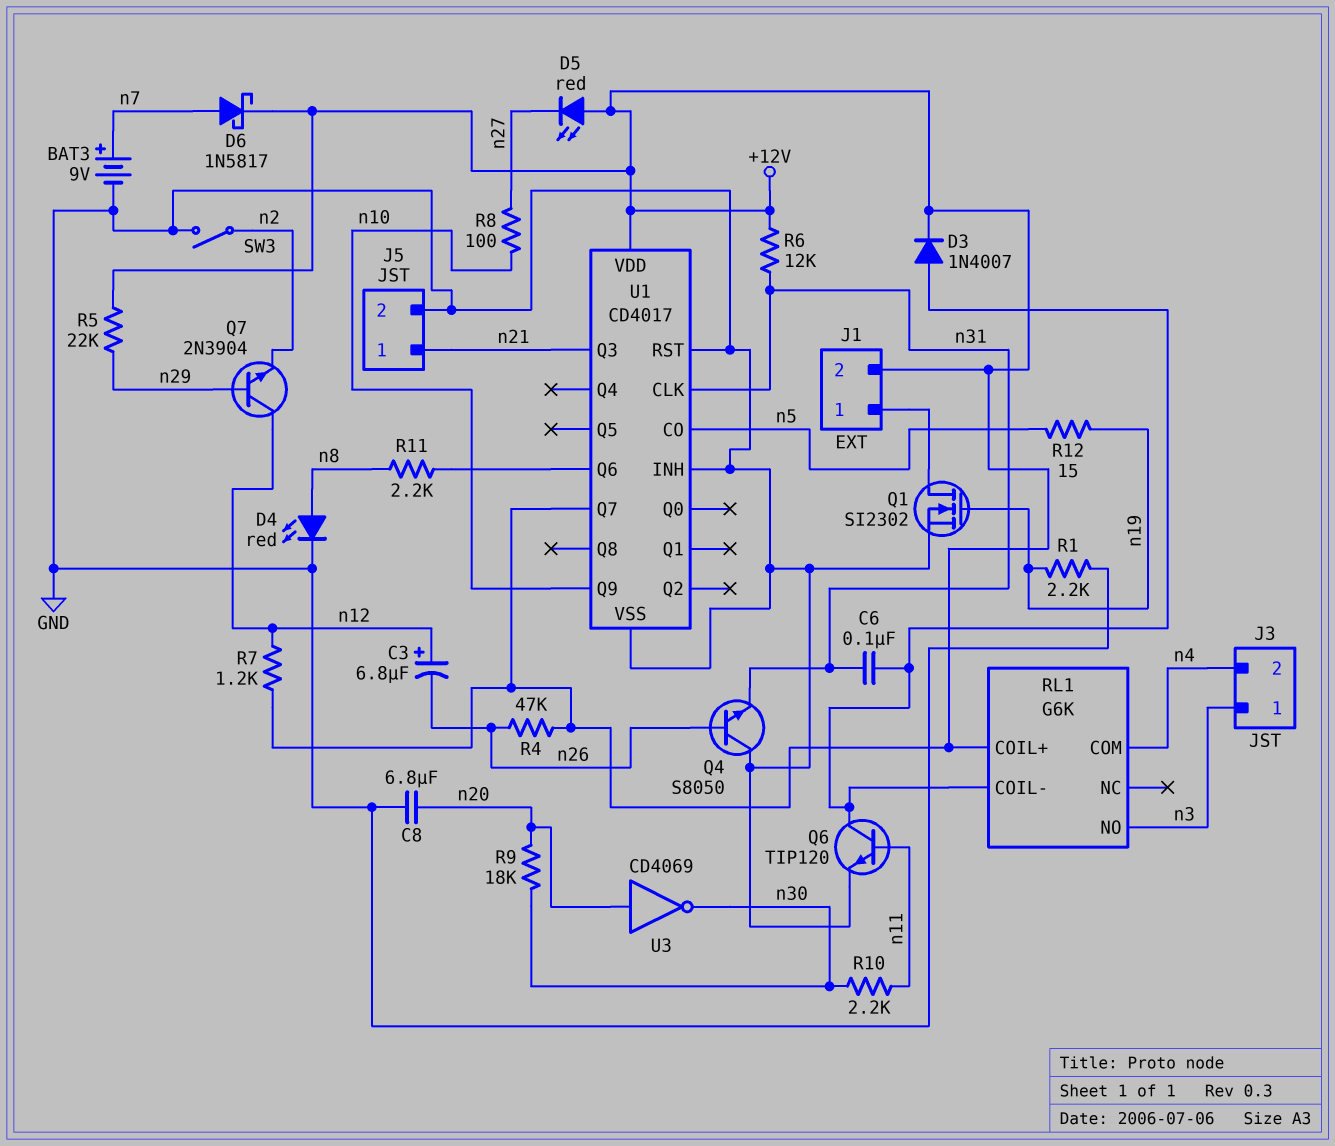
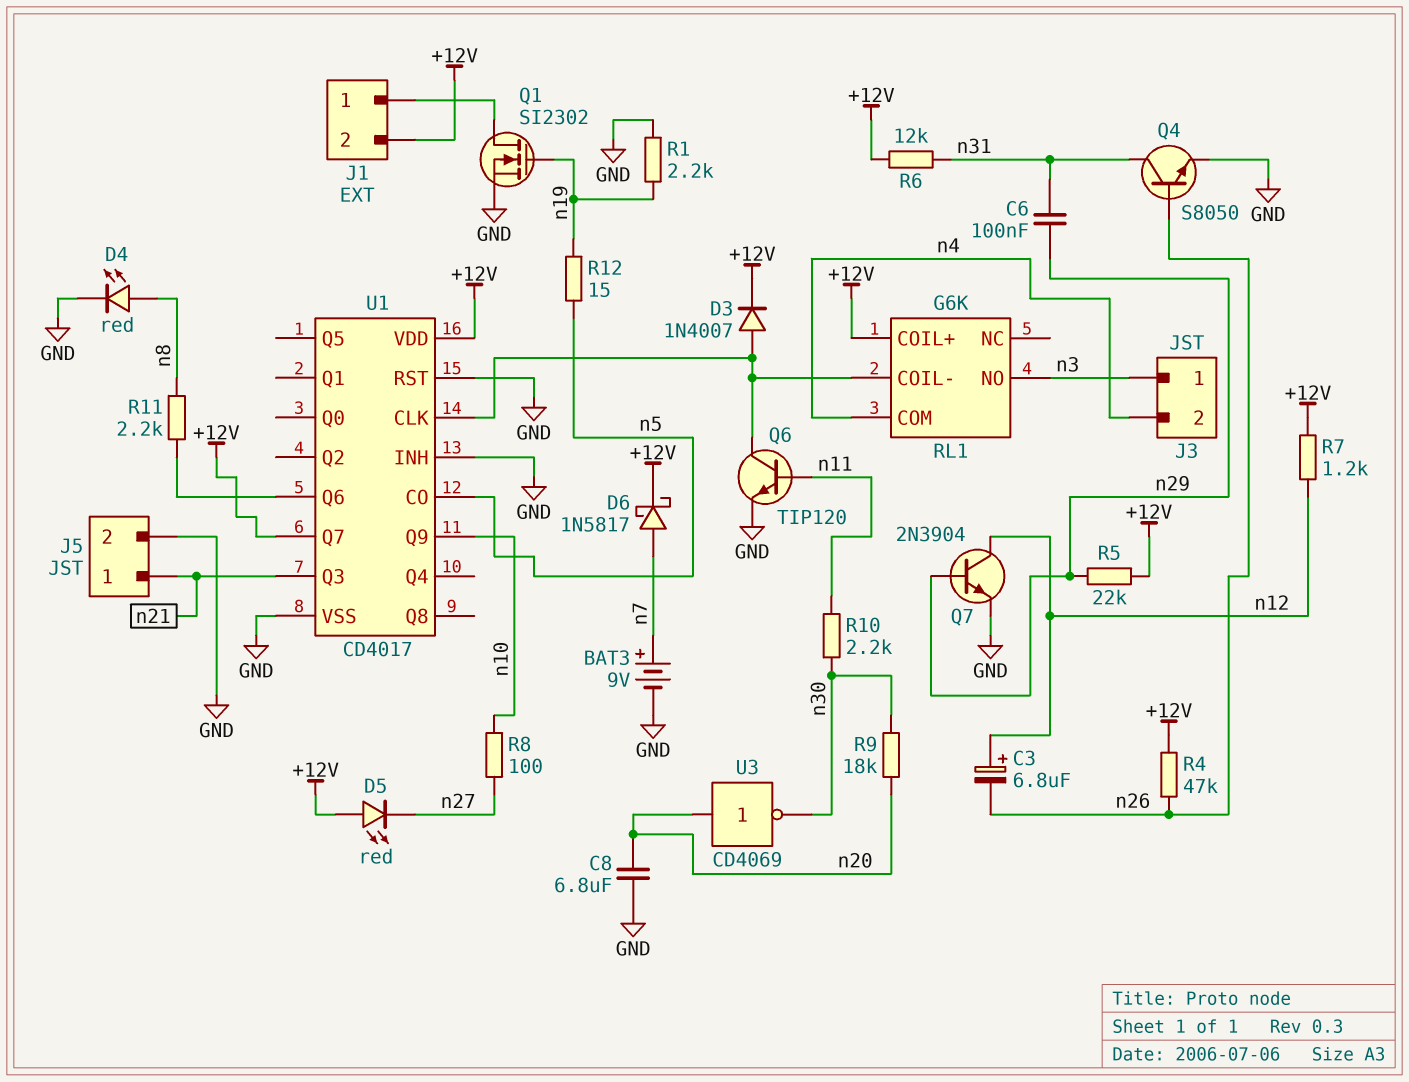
C6: 100nF (RL1/COIL-, n31) -> 100nF (n29, n31)
Q4: NPN S8050 (B n26, C GND, E n31) -> NPN S8050 (B n26, C n31, E GND)
Q7: NPN 2N3904 (B n29, C n12, E n2) -> NPN 2N3904 (B n29, C n12, E GND)
SW3: switch (GND, n2) -> none
U1 pin CLK: n31 -> RL1/COIL-

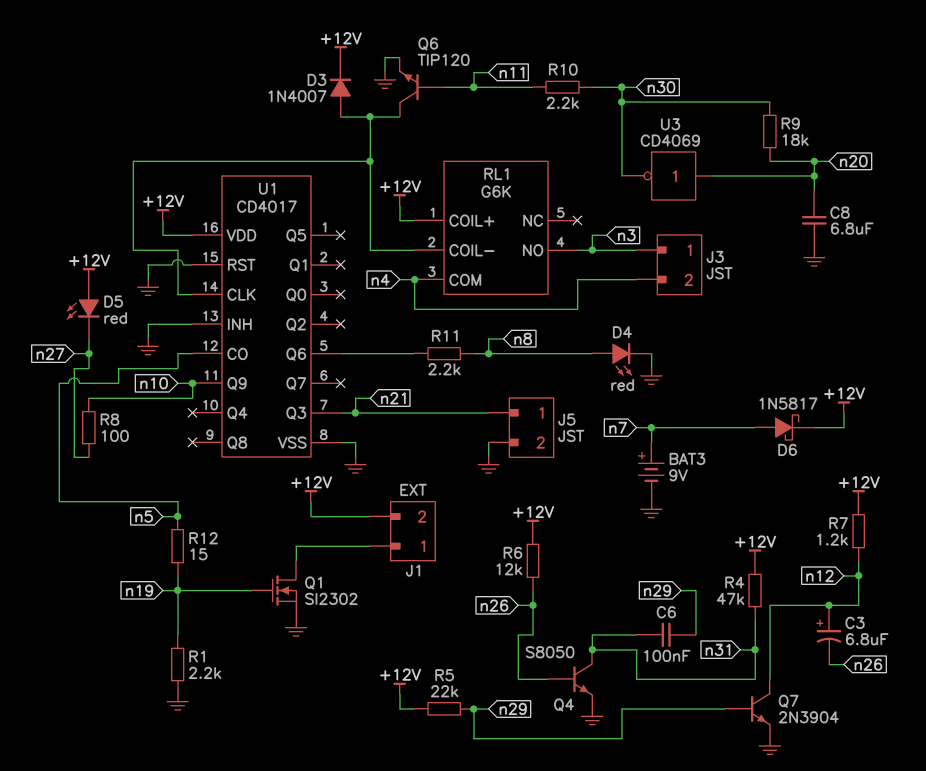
R4: 47k (+12V, n26) -> 47k (+12V, n31)
R6: 12k (+12V, n31) -> 12k (+12V, n26)
U1 pin Q7: +12V -> none

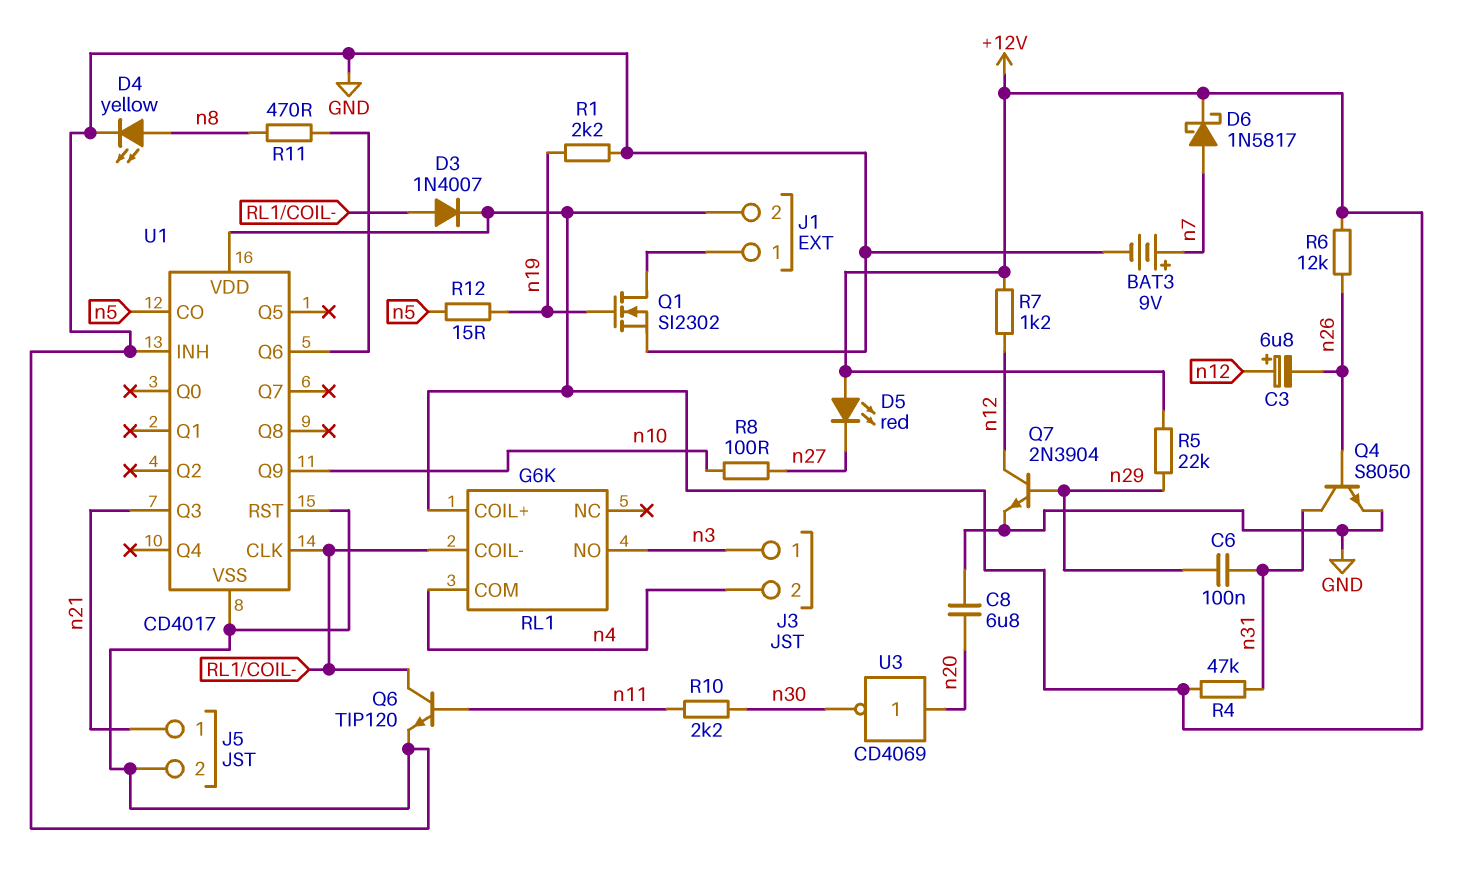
D4: LED red (A n8, K GND) -> LED yellow (A n8, K GND)
R9: 18k (n20, n30) -> none
R11: 2.2k (U1/Q6, n8) -> 470 (U1/Q6, n8)

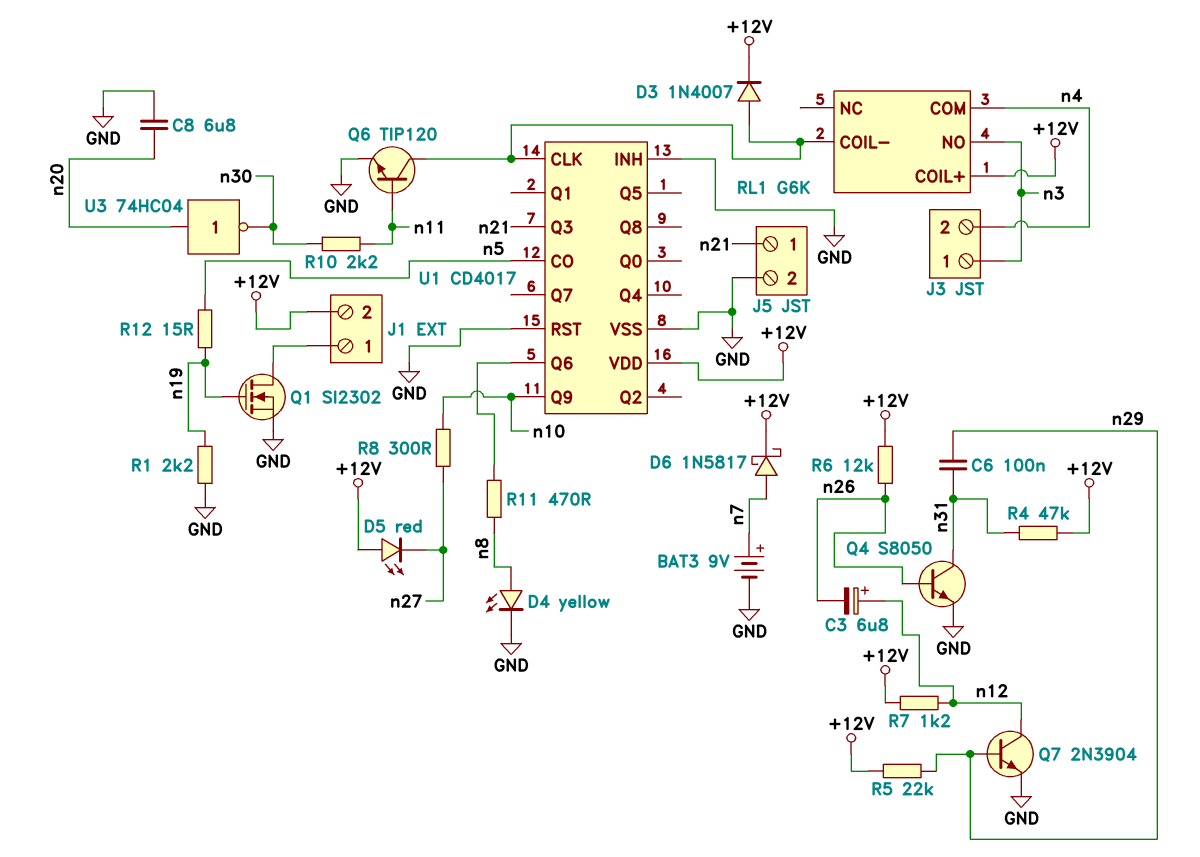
R8: 100 (n10, n27) -> 300 (n10, n27)
U3: NOT CD4069 (in n20, out n30) -> NOT 74HC04 (in n20, out n30)

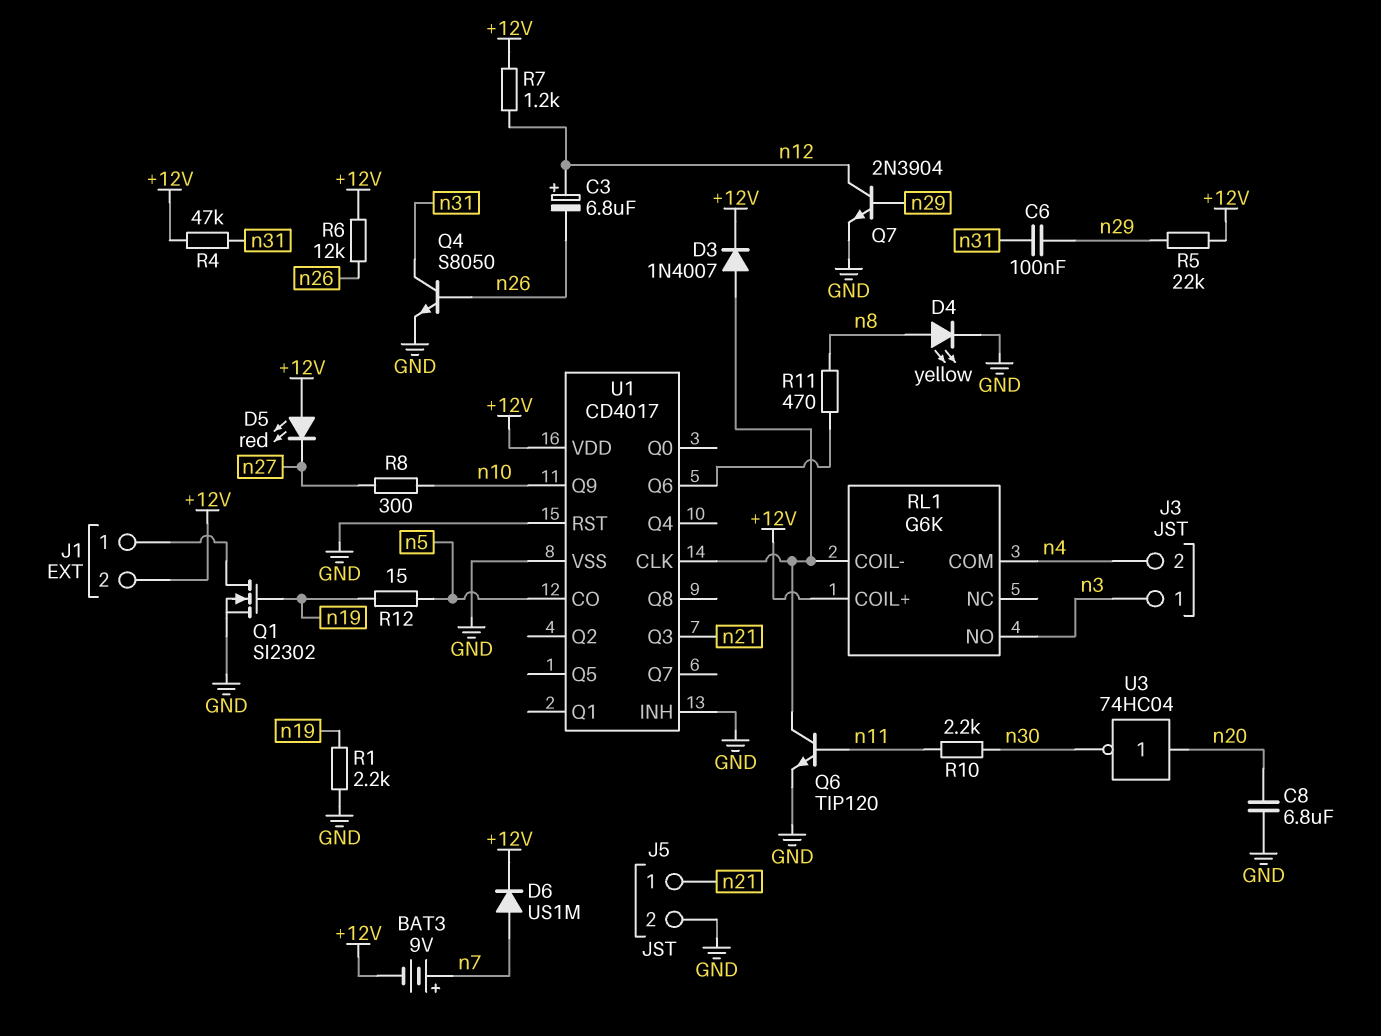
BAT3: 9V (plus n7, minus GND) -> 9V (plus n7, minus +12V)
D6: schottky 1N5817 (A n7, K +12V) -> diode US1M (A n7, K +12V)

